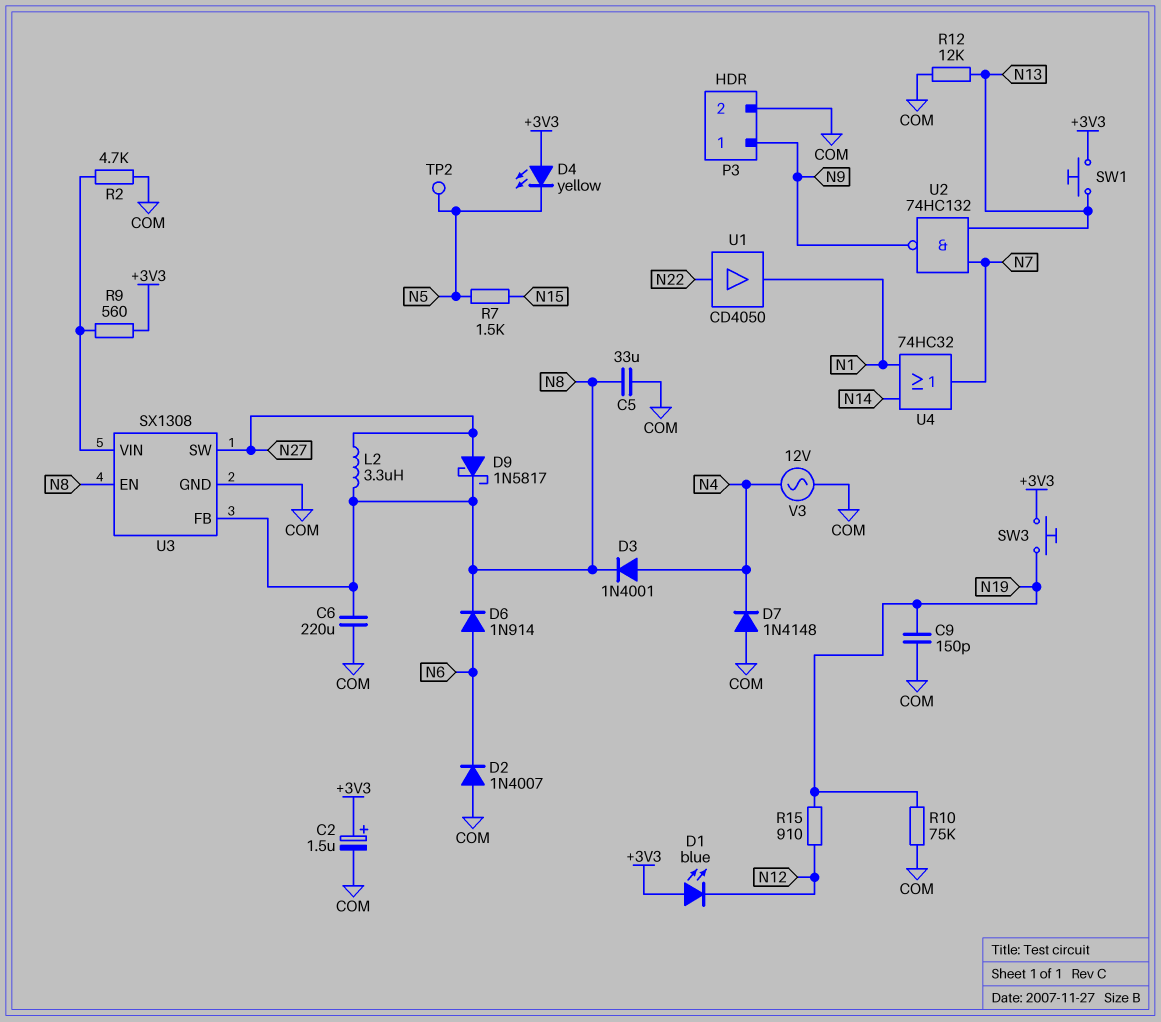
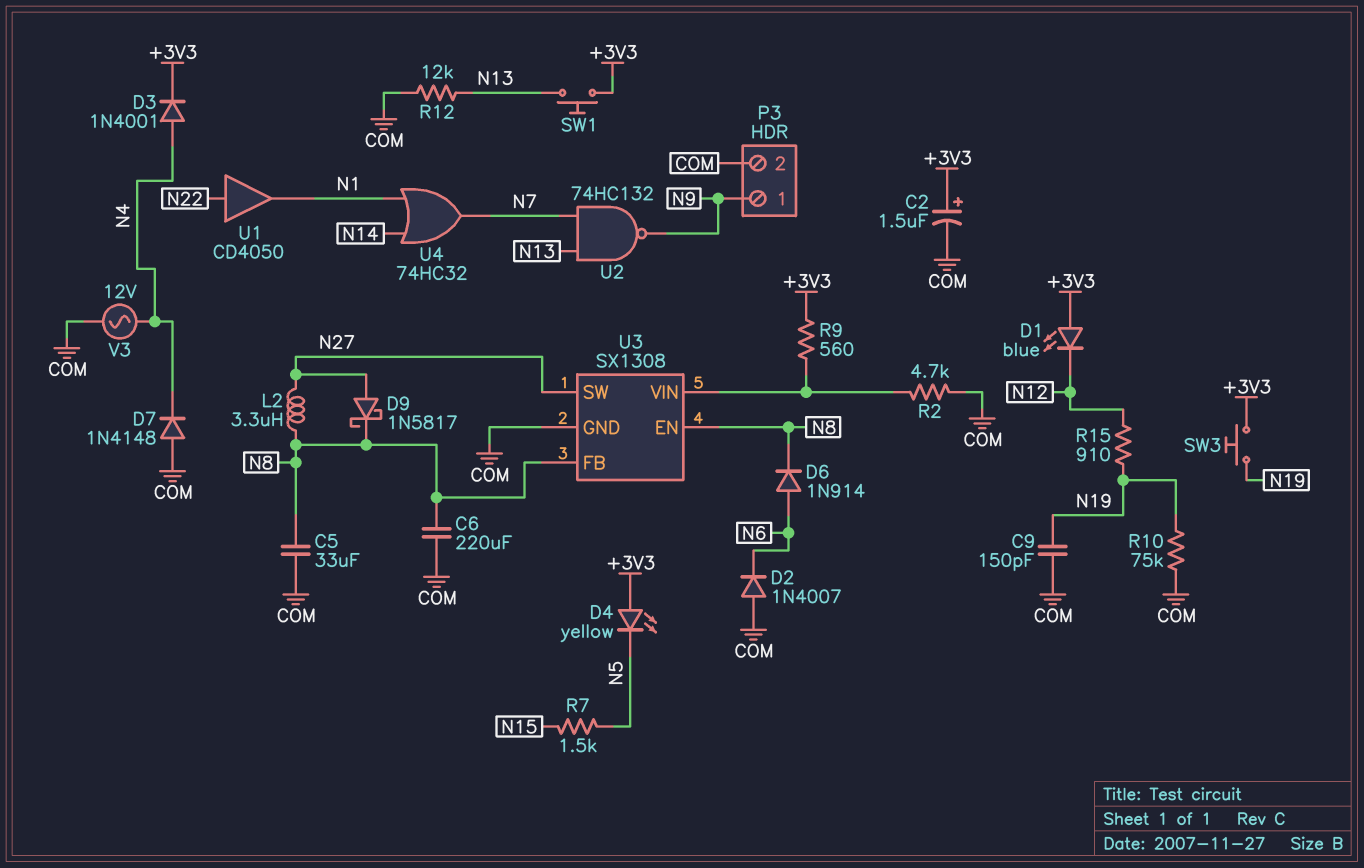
D3: diode 1N4001 (A N4, K N8) -> diode 1N4001 (A N4, K +3V3)
TP2: test point (N5) -> none

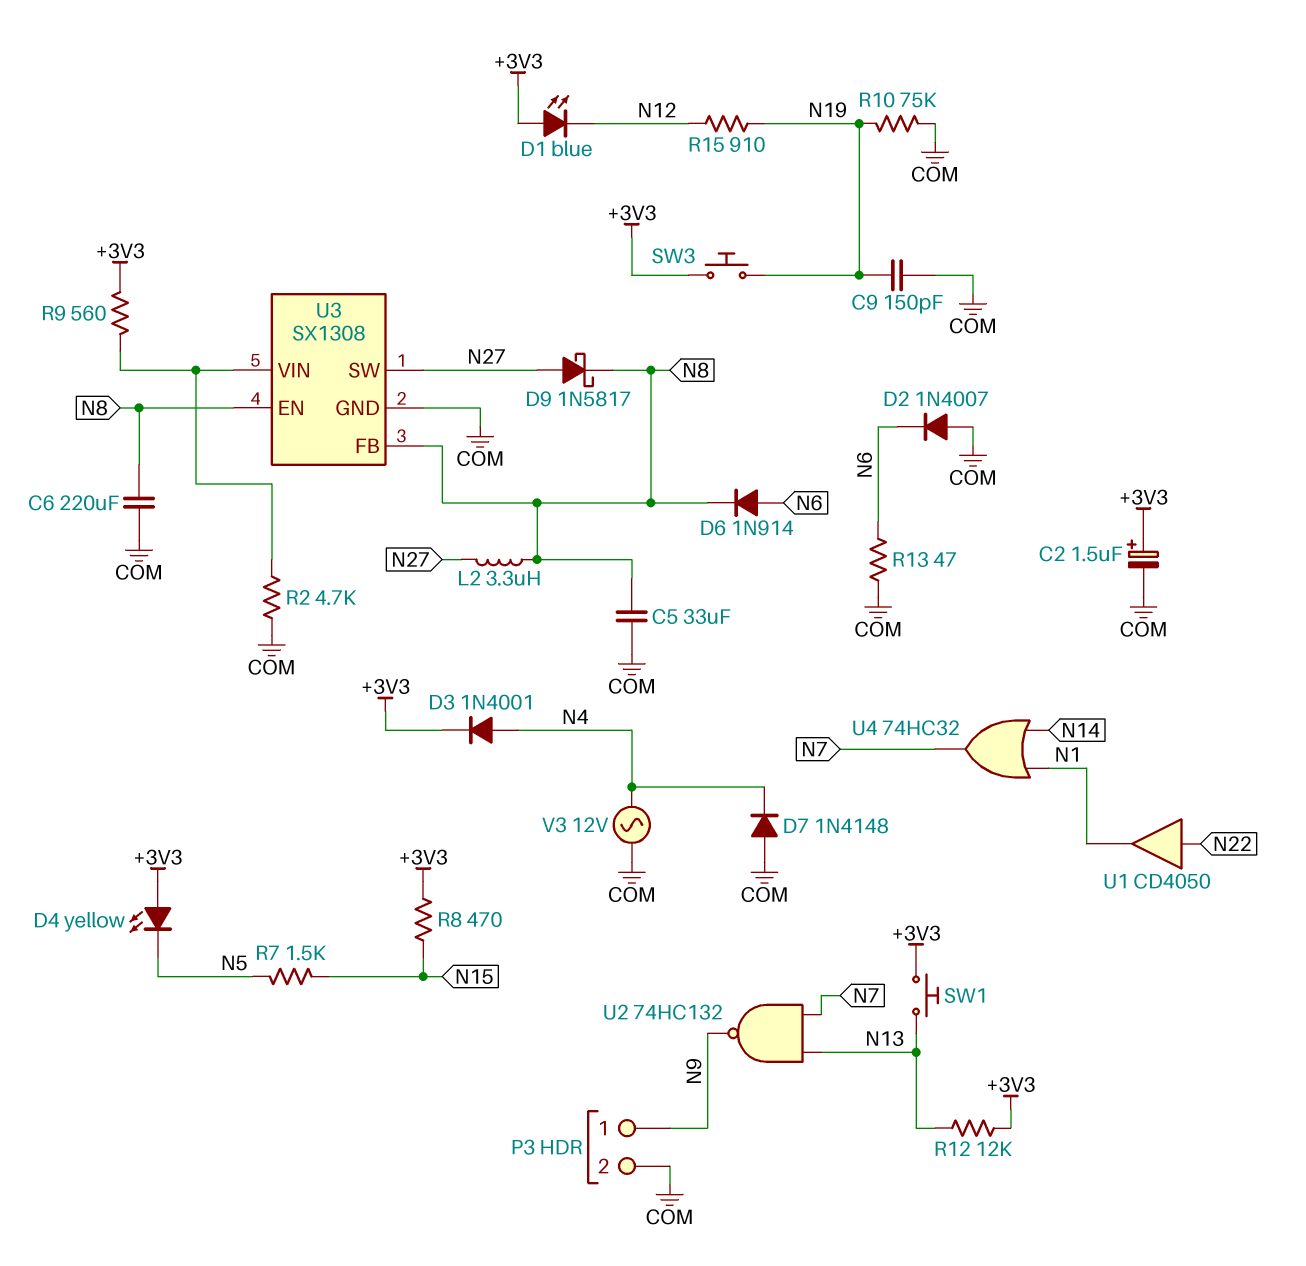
R8: none -> 470 (+3V3, N15)
R12: 12k (COM, N13) -> 12k (+3V3, N13)
R13: none -> 47 (COM, N6)

